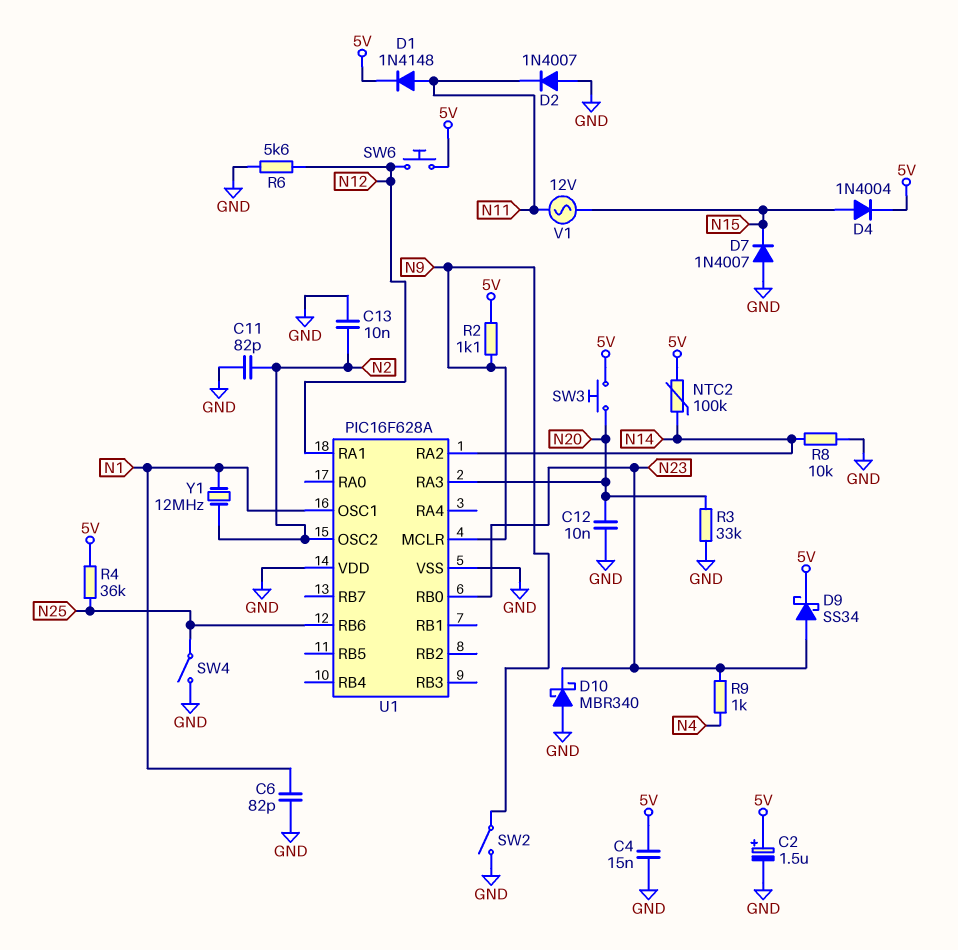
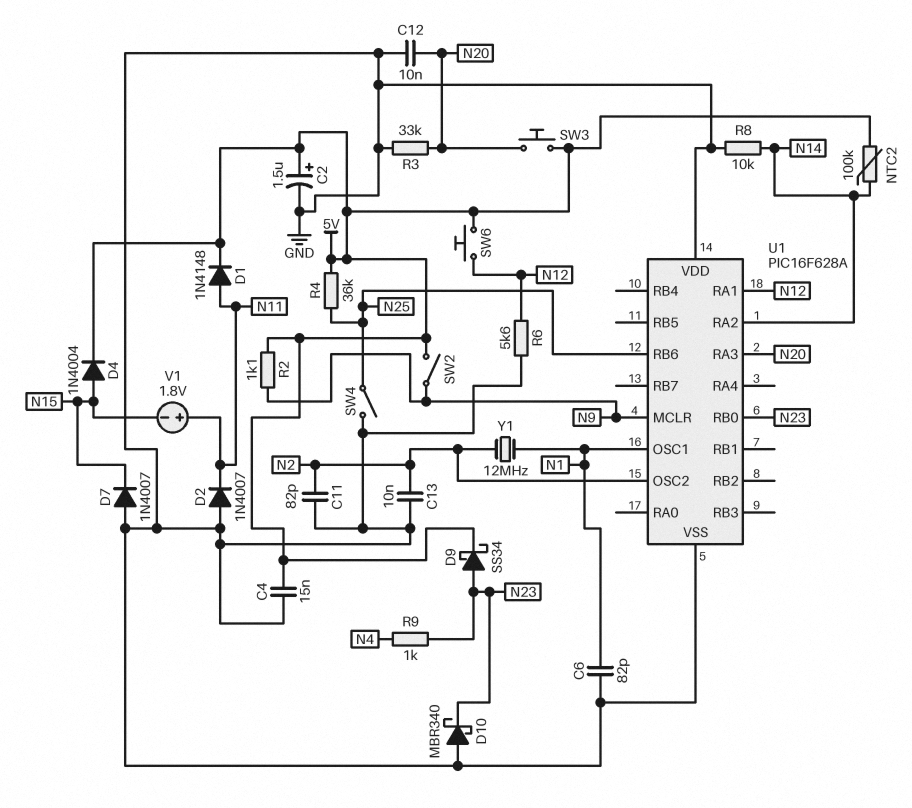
SW2: switch (GND, N9) -> switch (5V, N9)
V1: AC 12V (N11, N15) -> 1.8V (plus N11, minus N15)

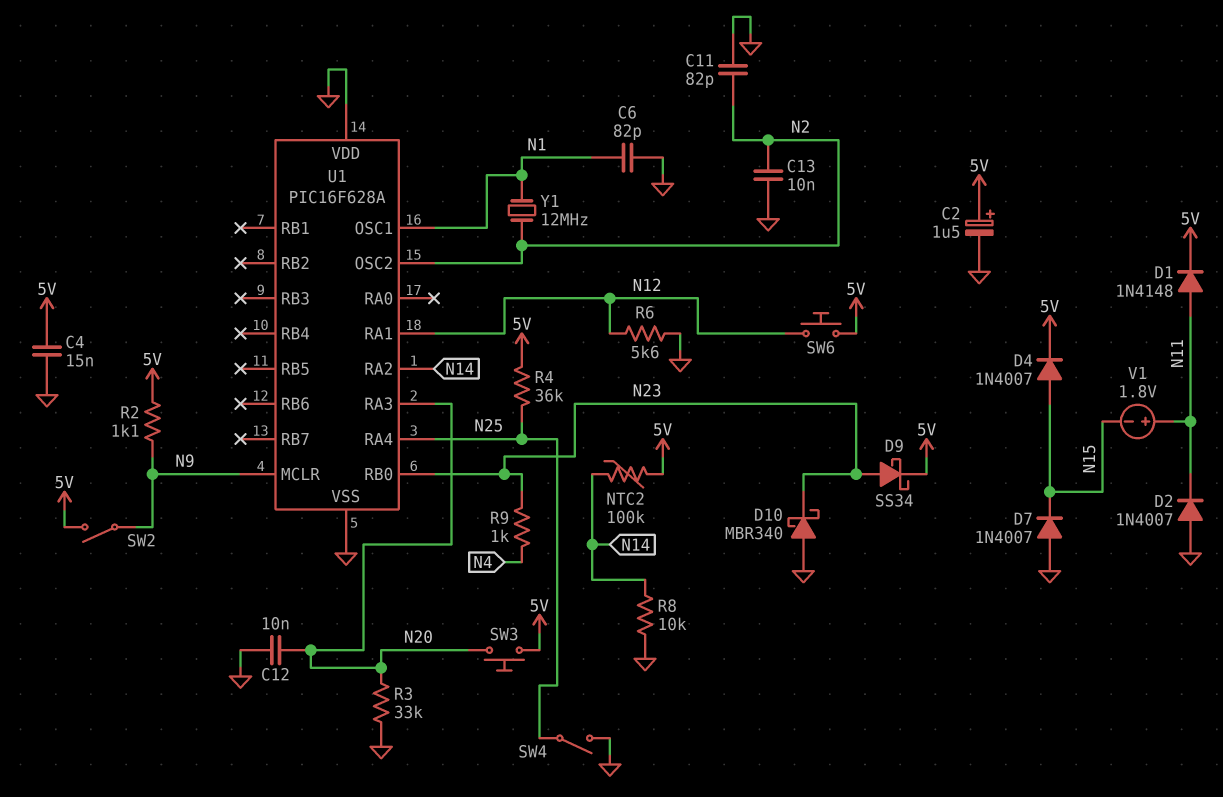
D4: diode 1N4004 (A N15, K 5V) -> diode 1N4007 (A N15, K 5V)
U1 pin RA4: none -> N25
U1 pin RB6: N25 -> none

